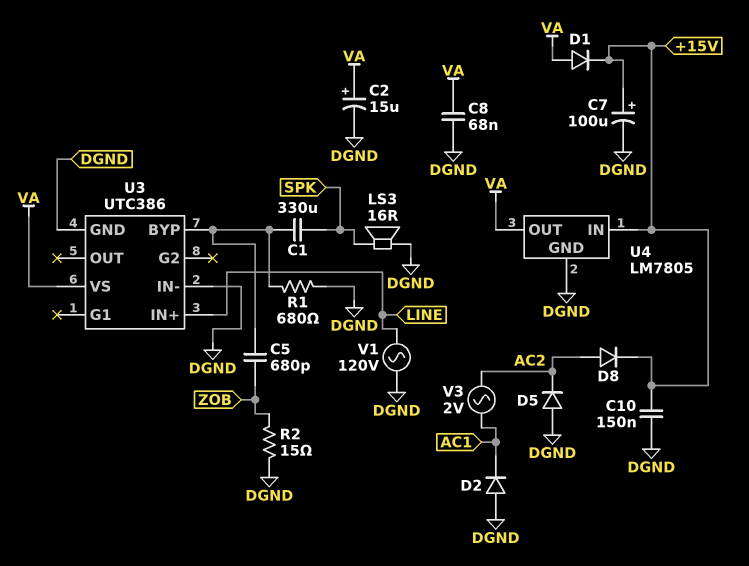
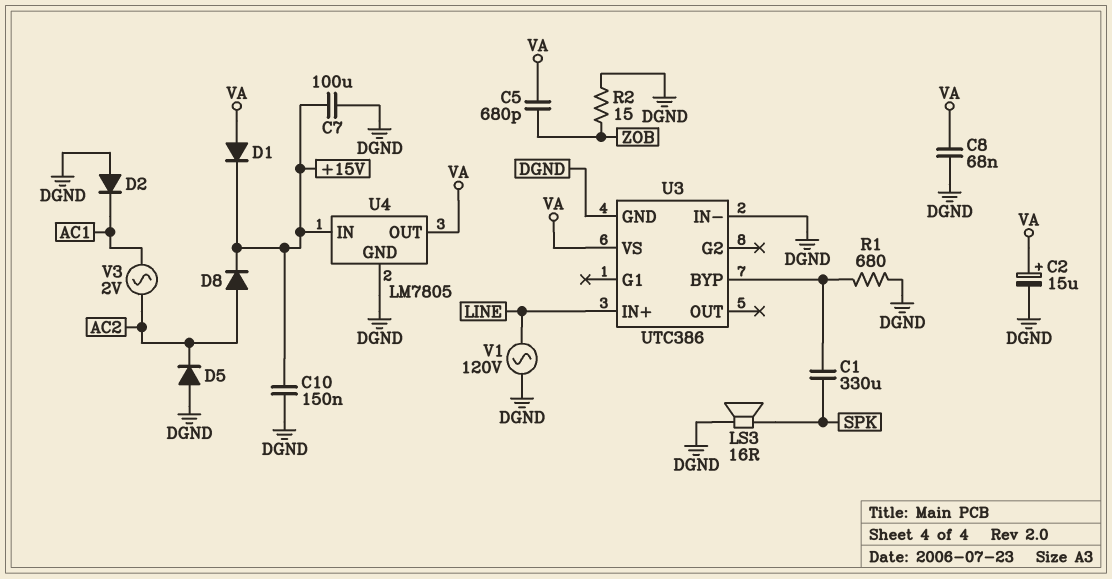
C5: 680pF (U3/BYP, ZOB) -> 680pF (VA, ZOB)
C7: 100uF (plus +15V, minus DGND) -> 100uF (+15V, DGND)

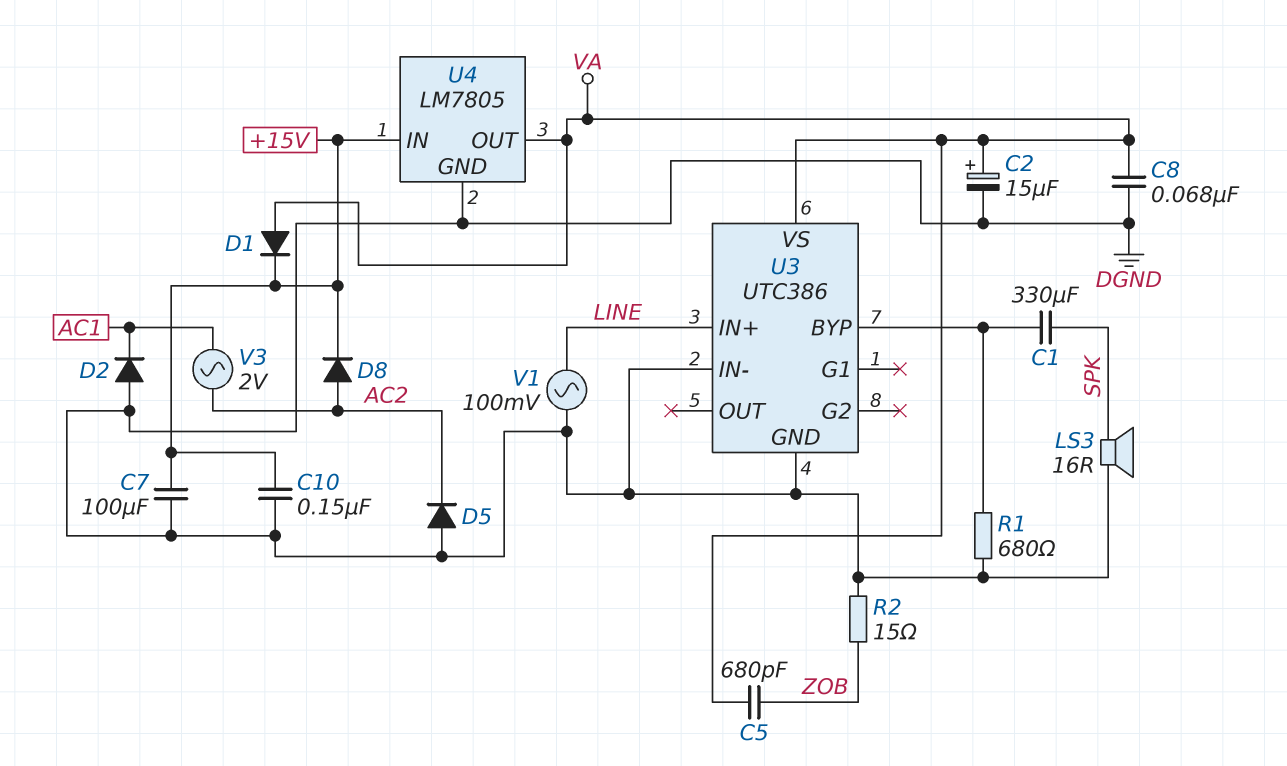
V1: AC 120V (DGND, LINE) -> AC 100mV (DGND, LINE)

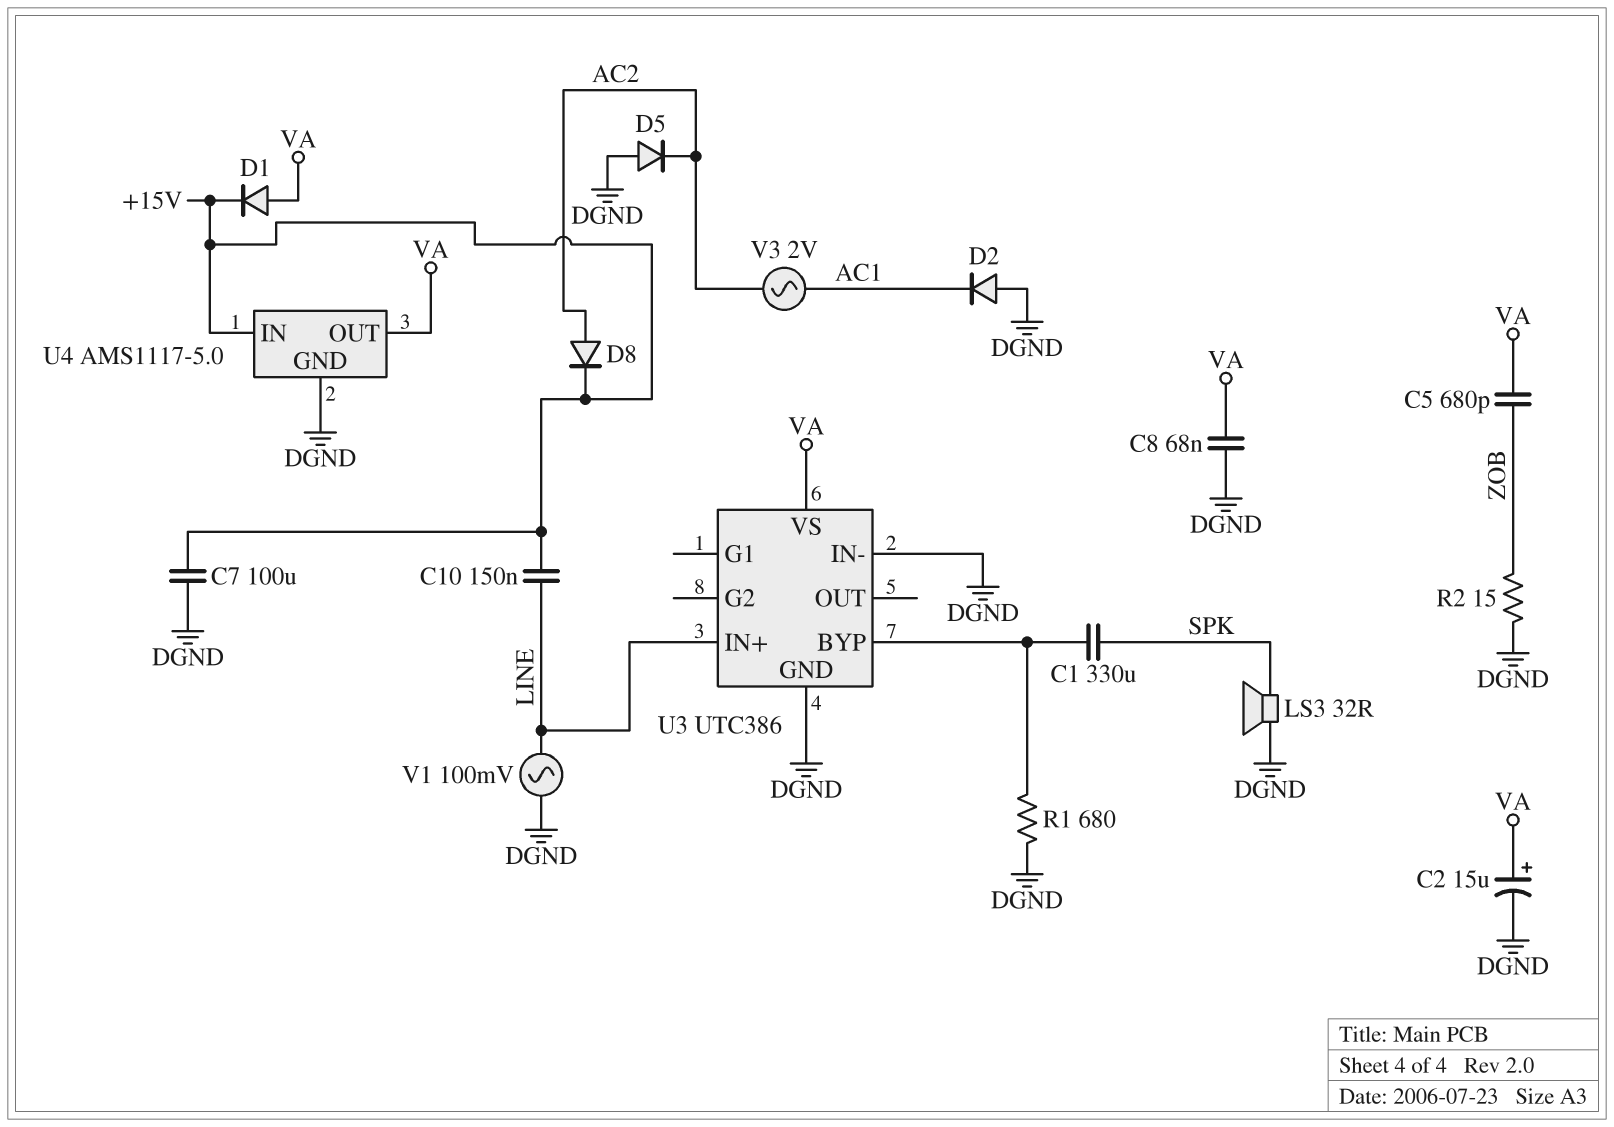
C10: 150nF (+15V, DGND) -> 150nF (+15V, LINE)
LS3: speaker 16R (DGND, SPK) -> speaker 32R (DGND, SPK)
U4: LM7805 -> AMS1117-5.0

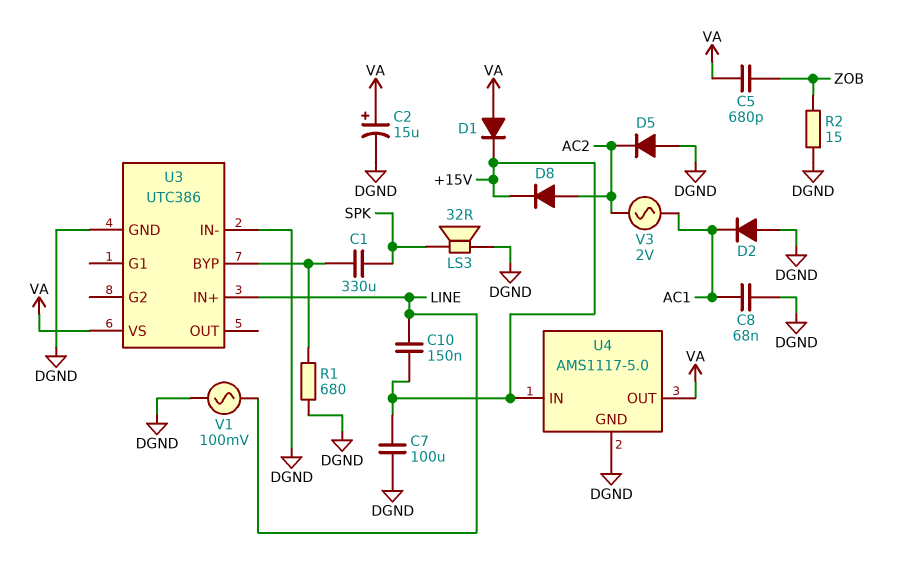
C8: 68nF (DGND, VA) -> 68nF (AC1, DGND)

